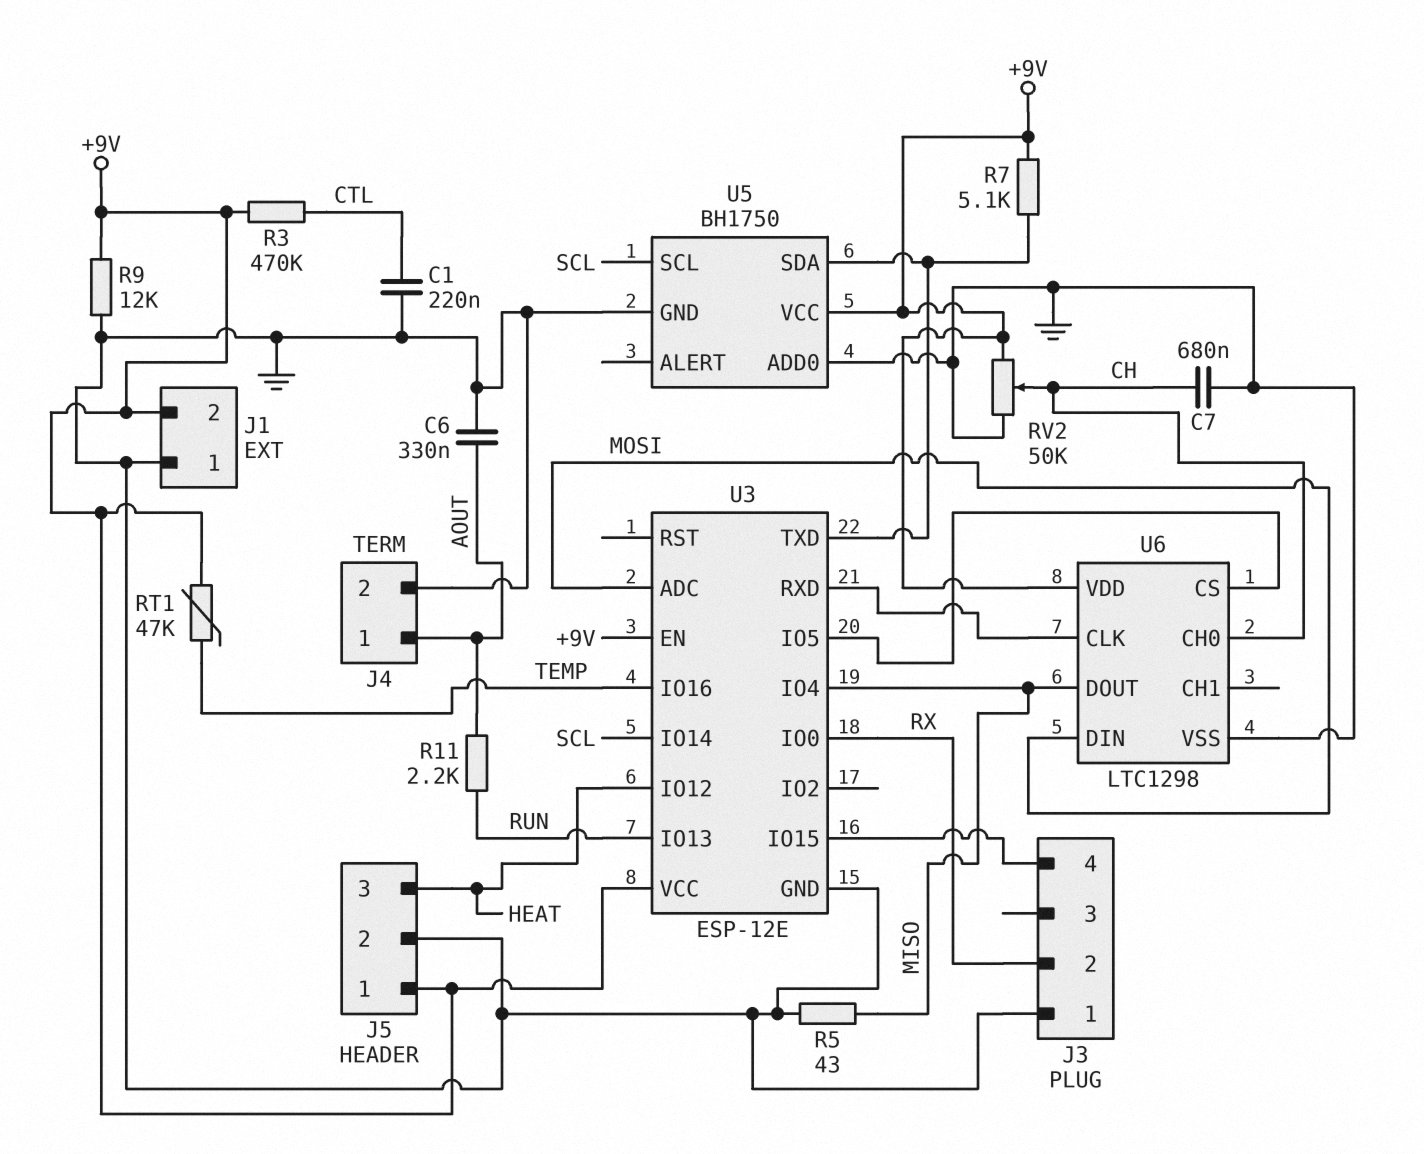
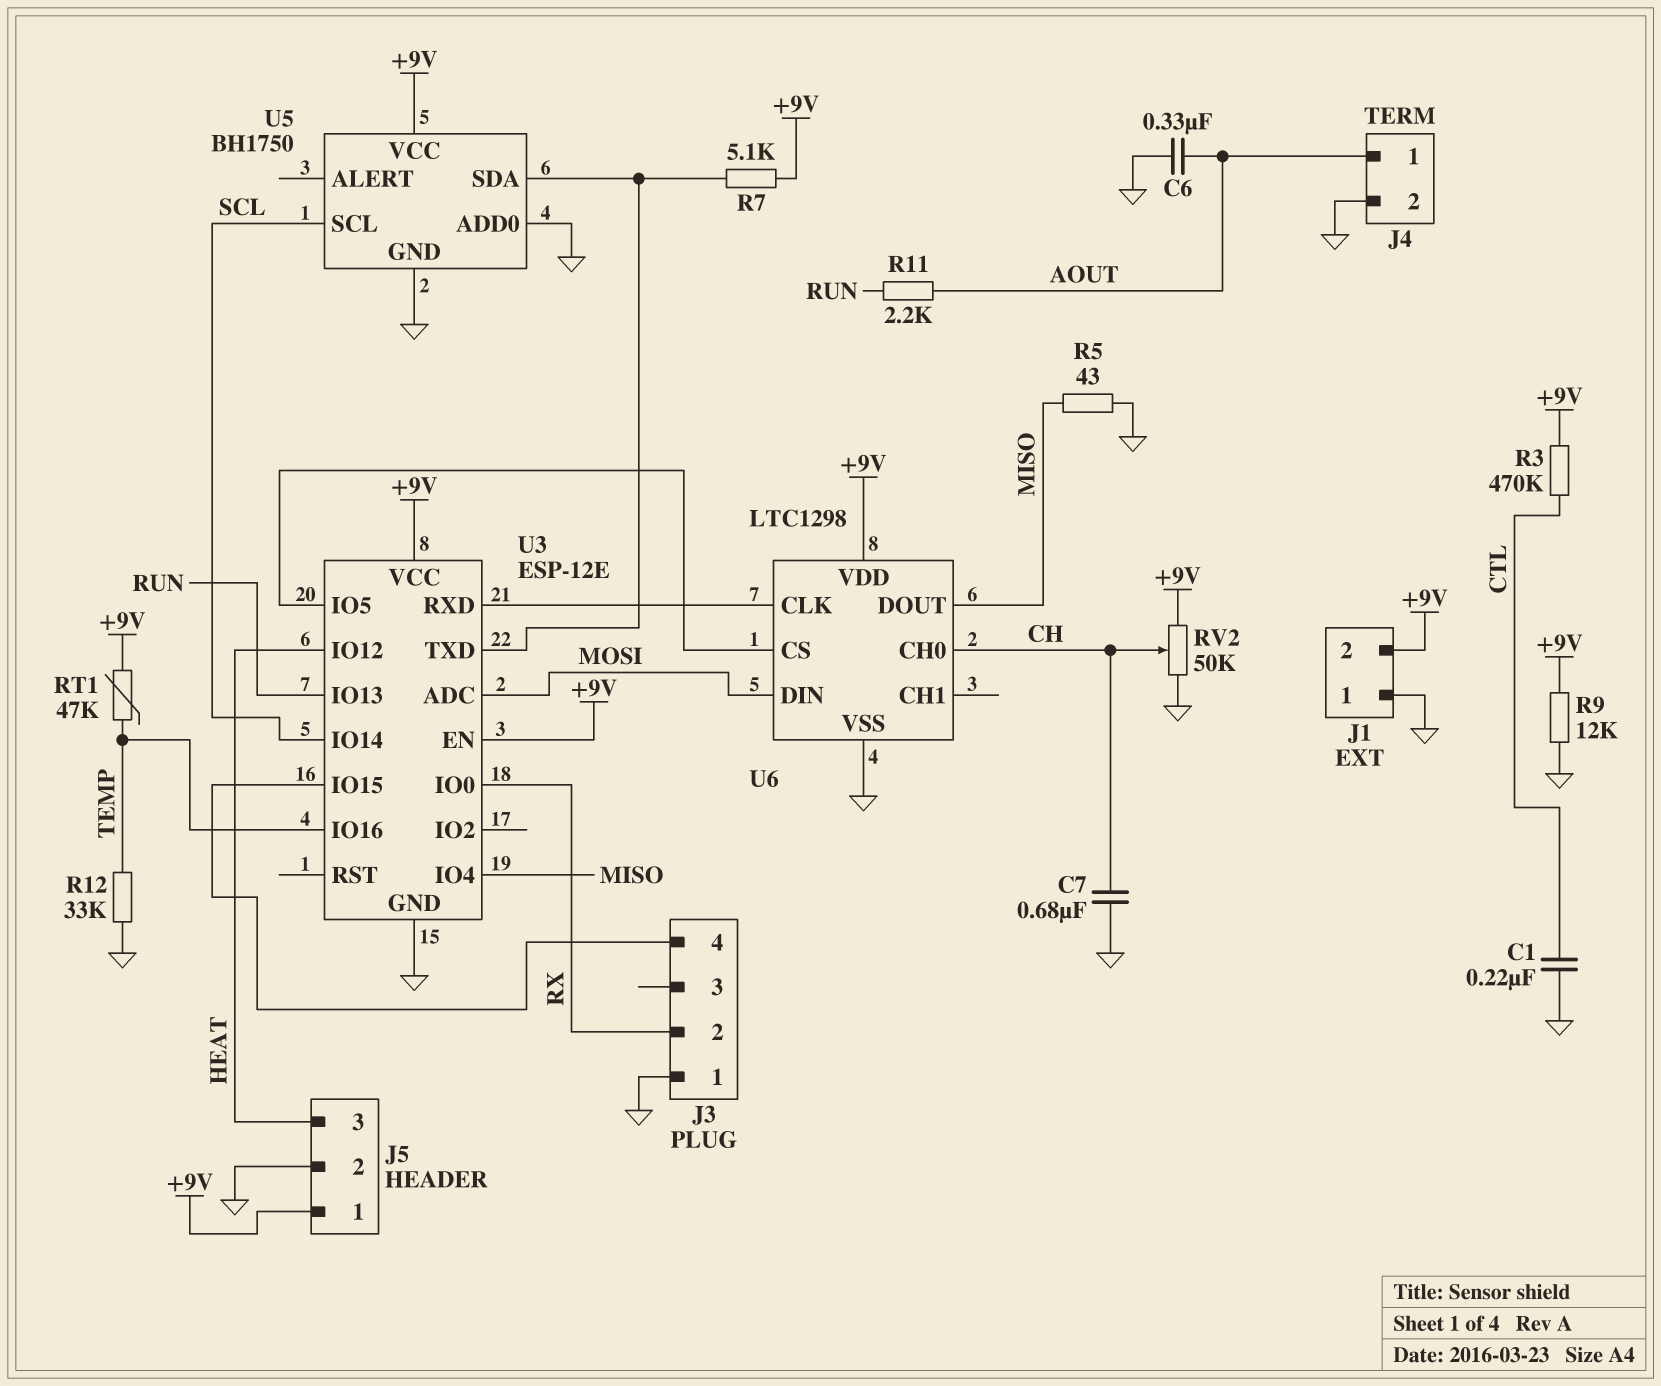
R12: none -> 33k (GND, TEMP)

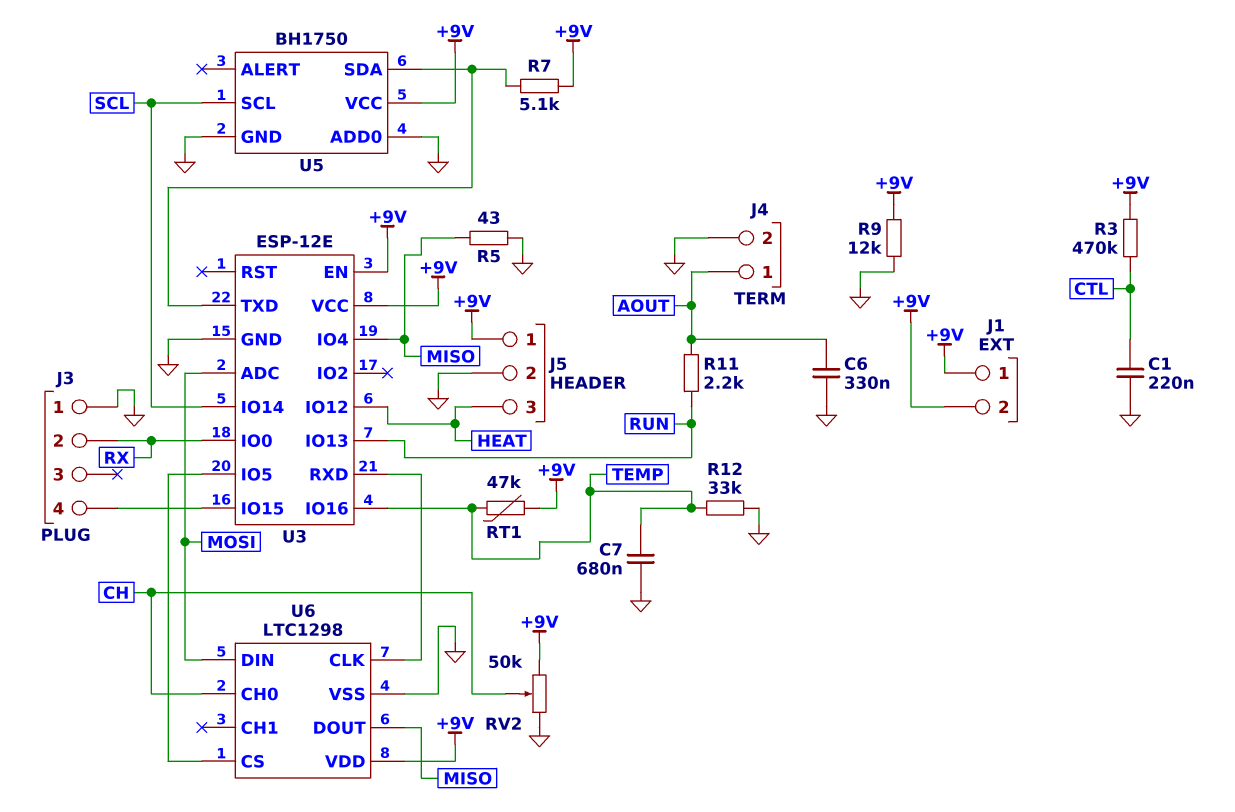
C7: 680nF (CH, GND) -> 680nF (GND, TEMP)
J1 pin 1: GND -> +9V

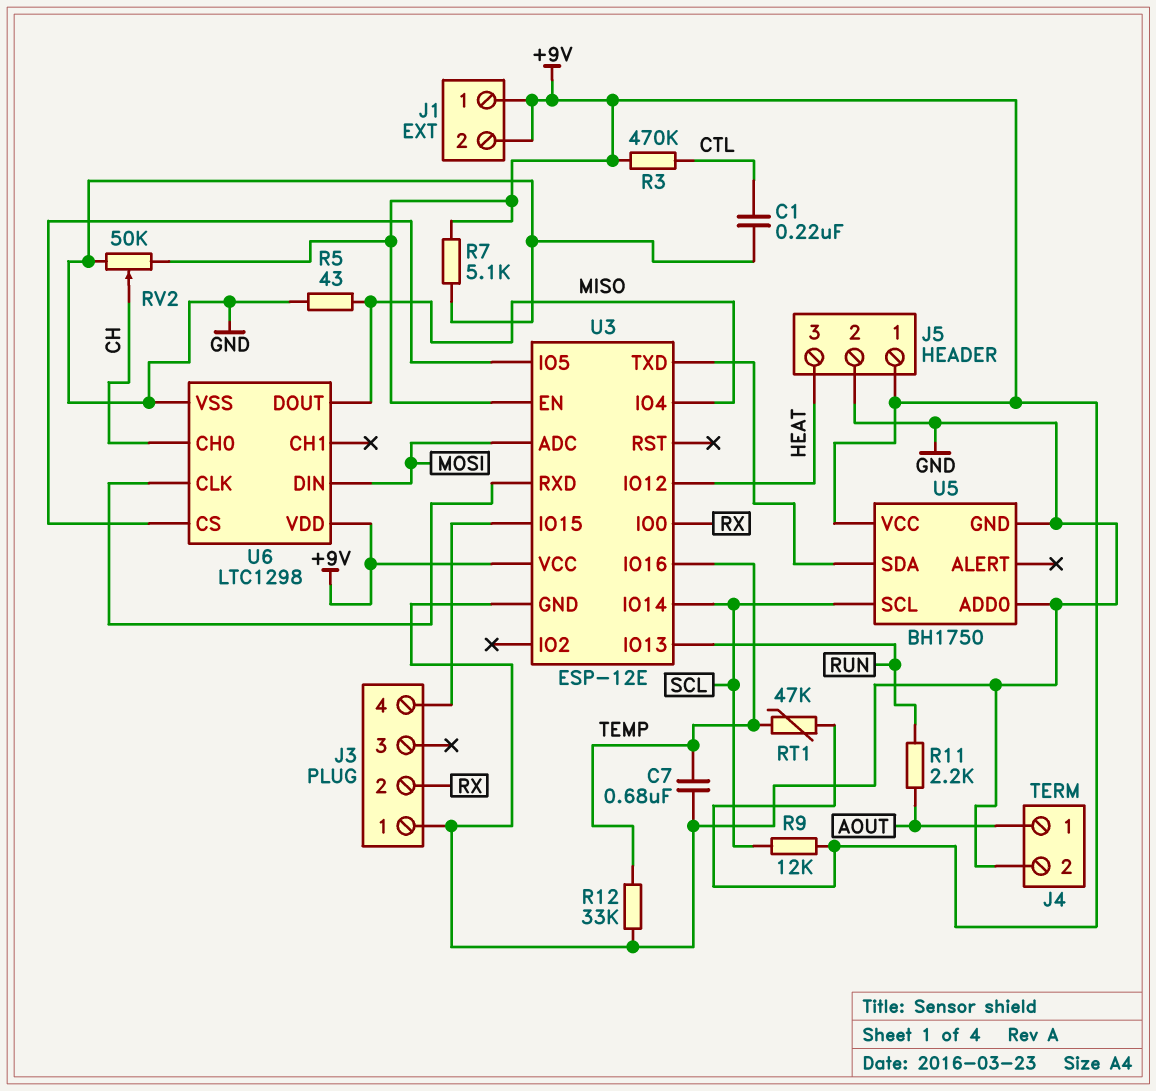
C6: 330nF (AOUT, GND) -> none
R7: 5.1k (+9V, U3/TXD) -> 5.1k (+9V, GND)
R9: 12k (+9V, GND) -> 12k (+9V, SCL)

